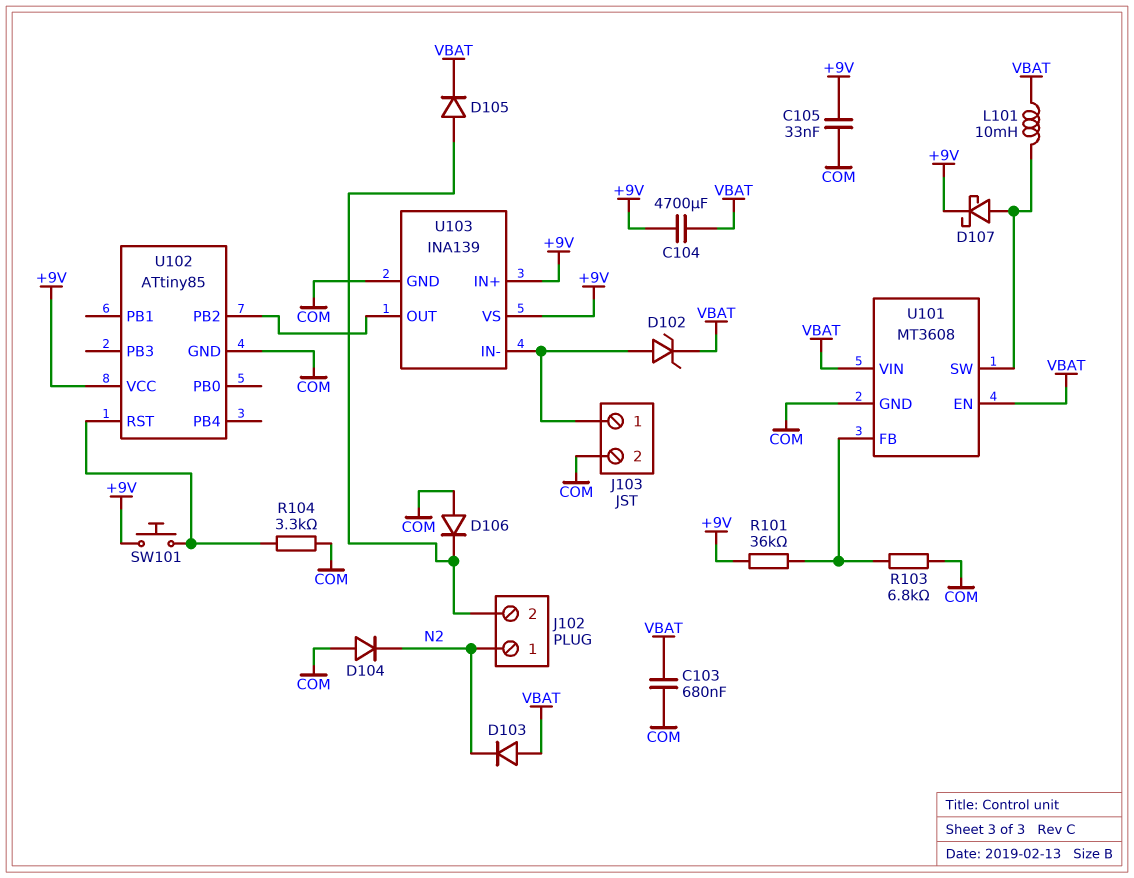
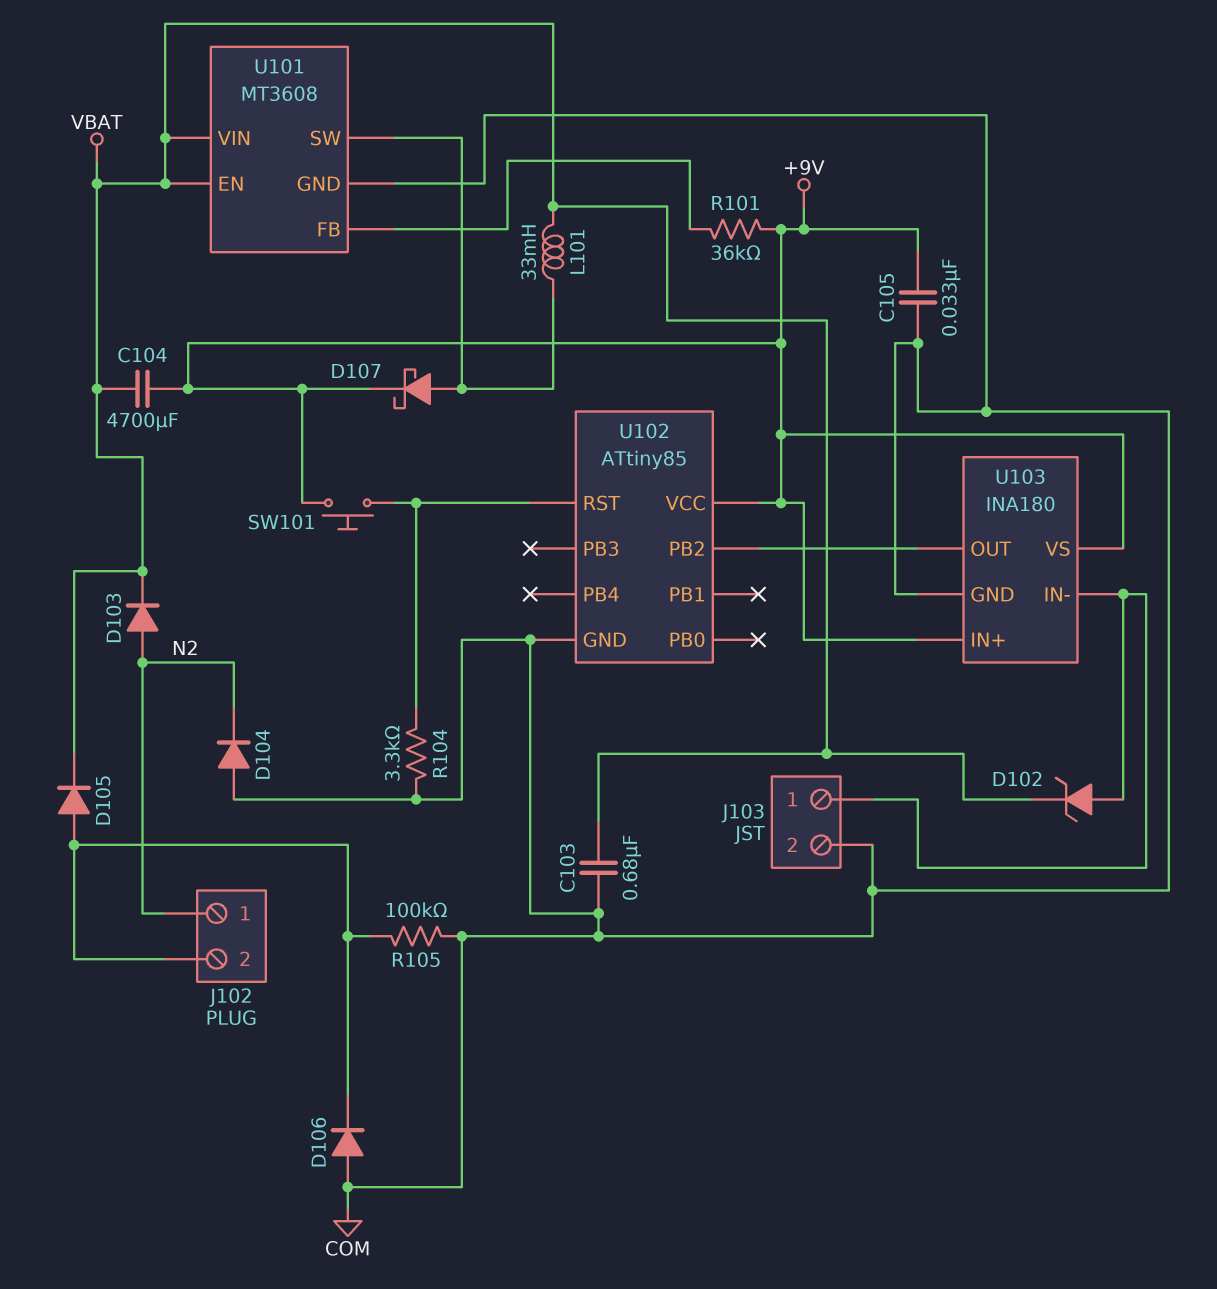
D103: diode (A VBAT, K N2) -> diode (A N2, K VBAT)
L101: 10mH (U101/SW, VBAT) -> 33mH (U101/SW, VBAT)
R103: 6.8k (COM, U101/FB) -> none
R105: none -> 100k (COM, J102/2)
U103: INA139 -> INA180

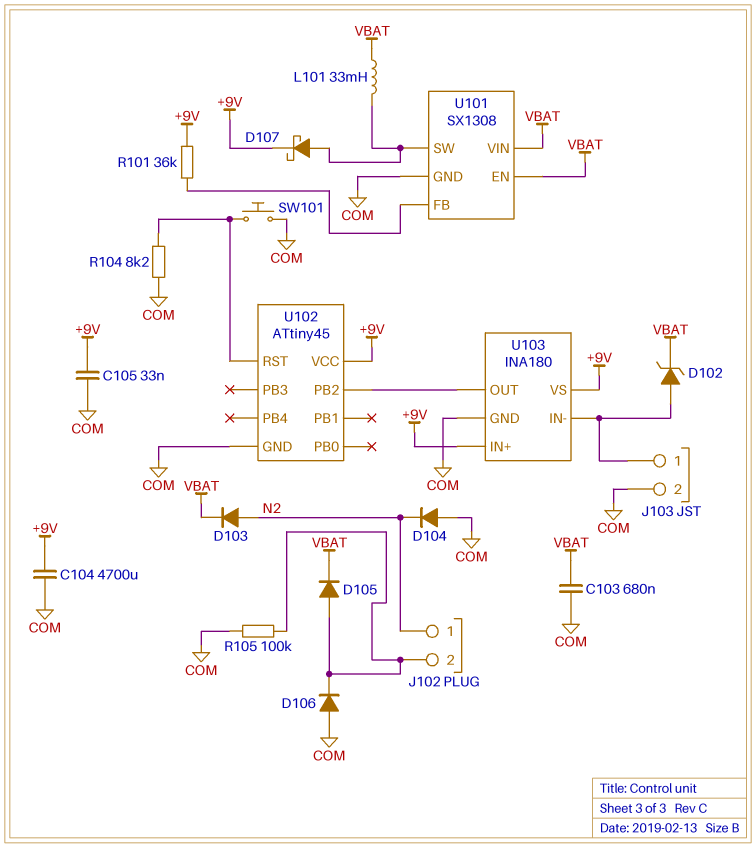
C104: 4700uF (+9V, VBAT) -> 4700uF (+9V, COM)
R104: 3.3k (COM, U102/RST) -> 8.2k (COM, U102/RST)
SW101: button (+9V, U102/RST) -> button (COM, U102/RST)
U101: MT3608 -> SX1308
U102: ATtiny85 -> ATtiny45

